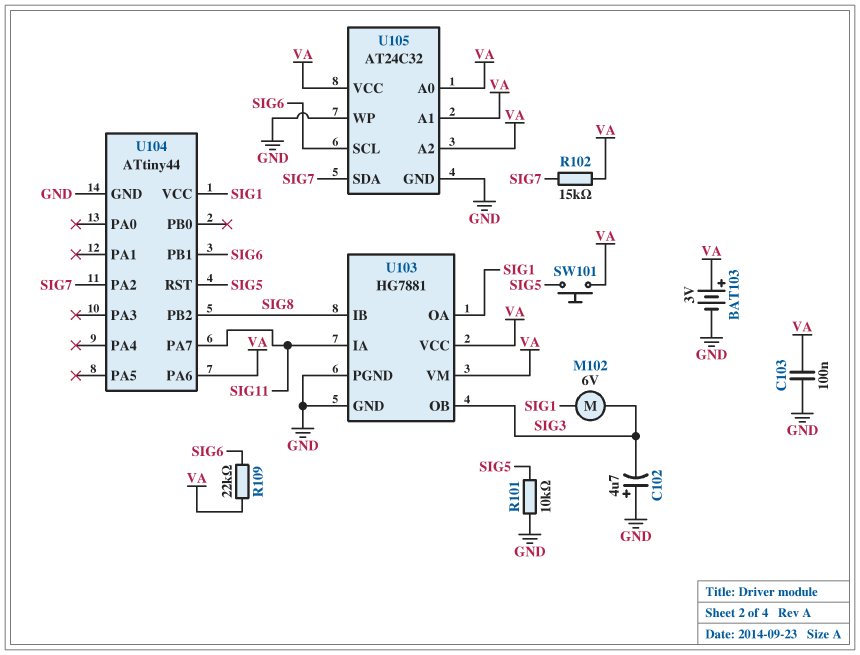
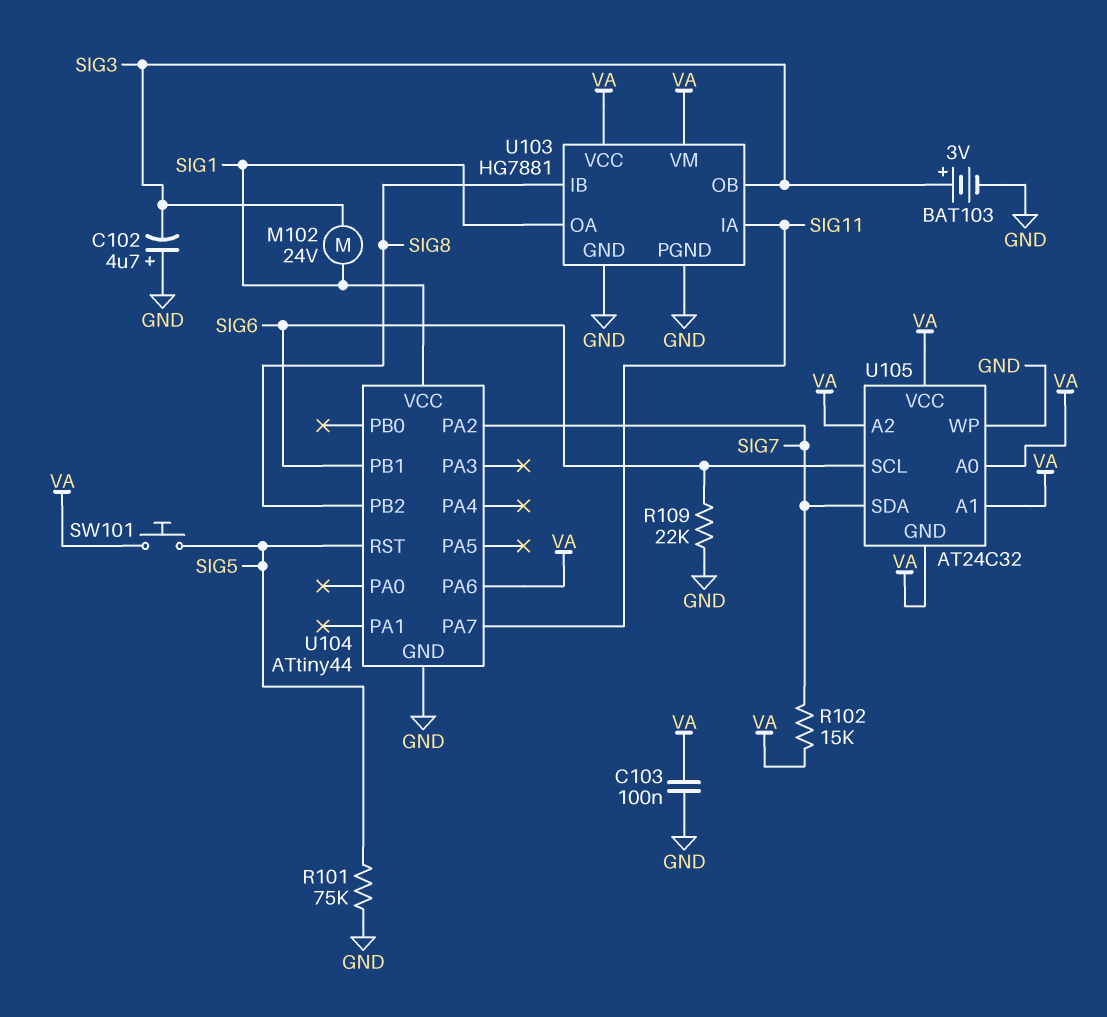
BAT103: 3V (plus VA, minus GND) -> 3V (plus SIG3, minus GND)
M102: motor 6V (SIG1, SIG3) -> motor 24V (SIG1, SIG3)
R101: 10k (GND, SIG5) -> 75k (GND, SIG5)
R109: 22k (SIG6, VA) -> 22k (GND, SIG6)
U105 pin GND: GND -> VA

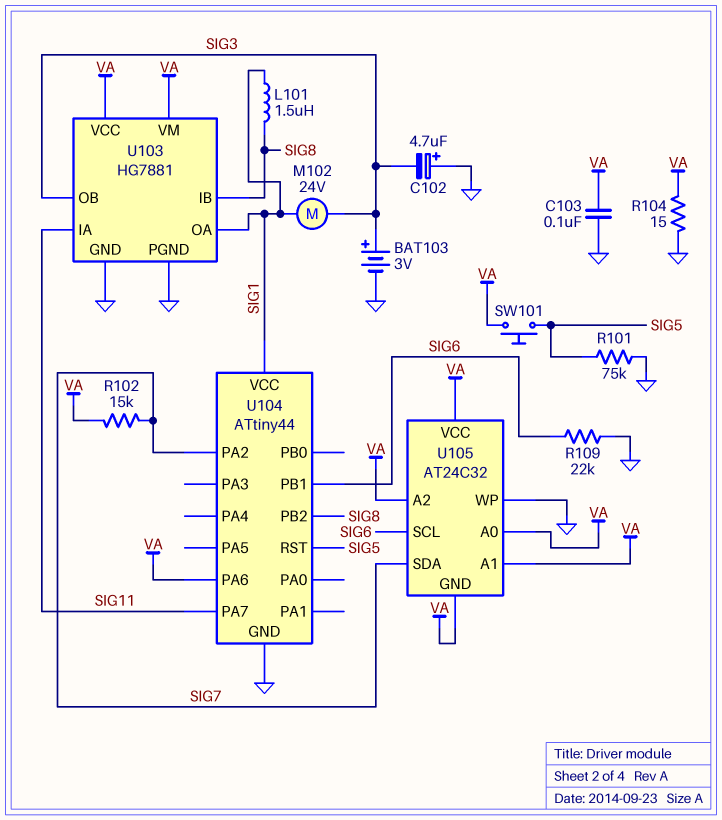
L101: none -> 1.5uH (SIG1, SIG8)
R104: none -> 15 (GND, VA)

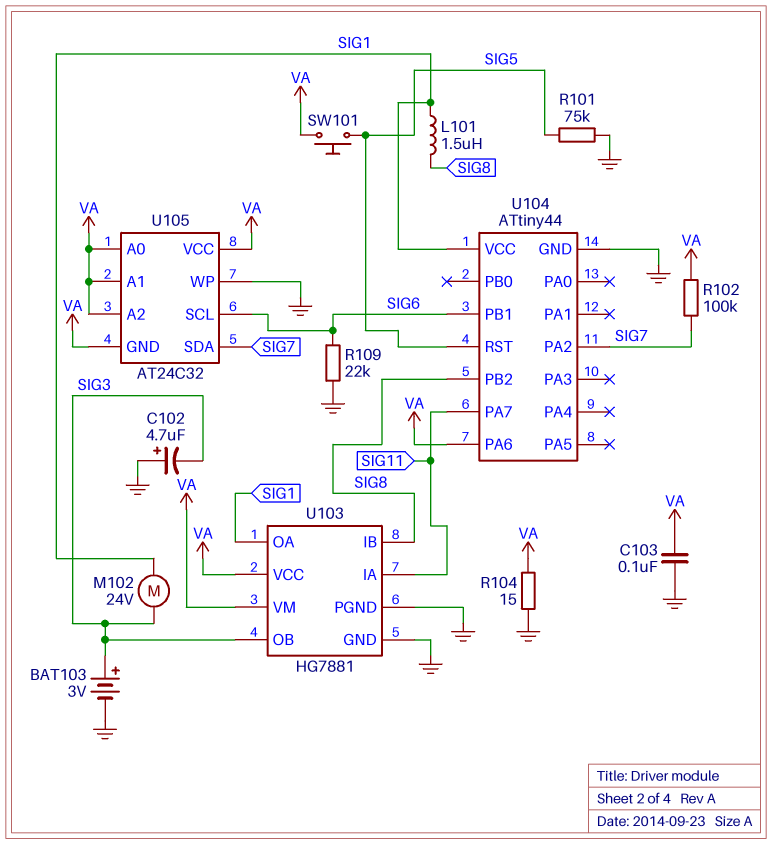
R102: 15k (SIG7, VA) -> 100k (SIG7, VA)

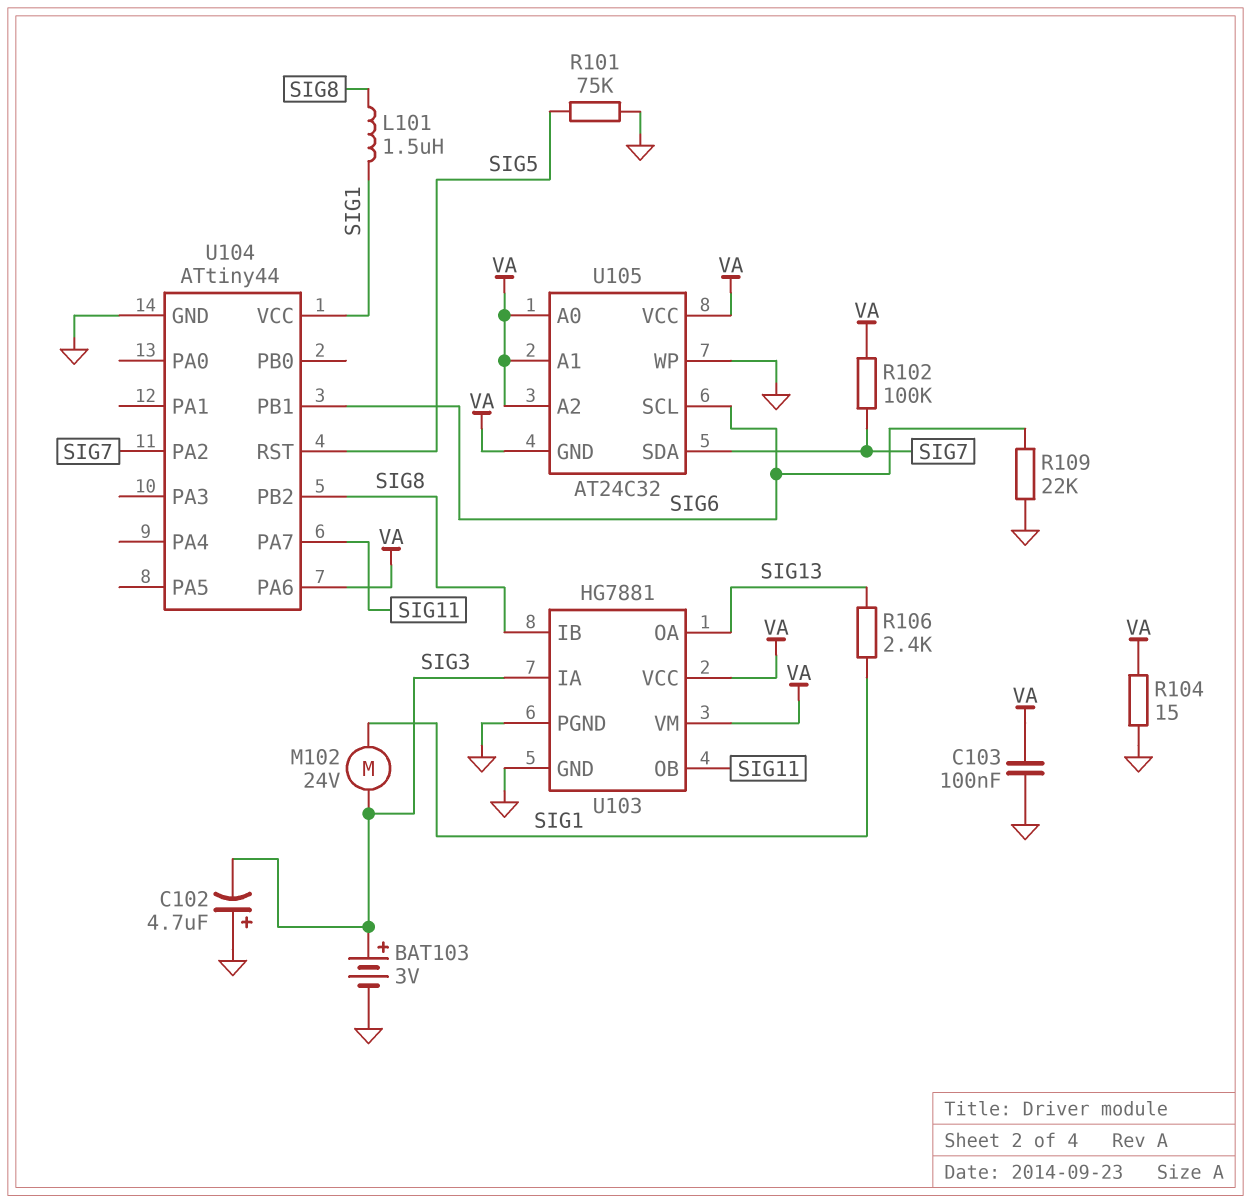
R106: none -> 2.4k (SIG1, SIG13)
SW101: button (SIG5, VA) -> none
U103 pin IA: SIG11 -> SIG3
U103 pin OA: SIG1 -> SIG13
U103 pin OB: SIG3 -> SIG11

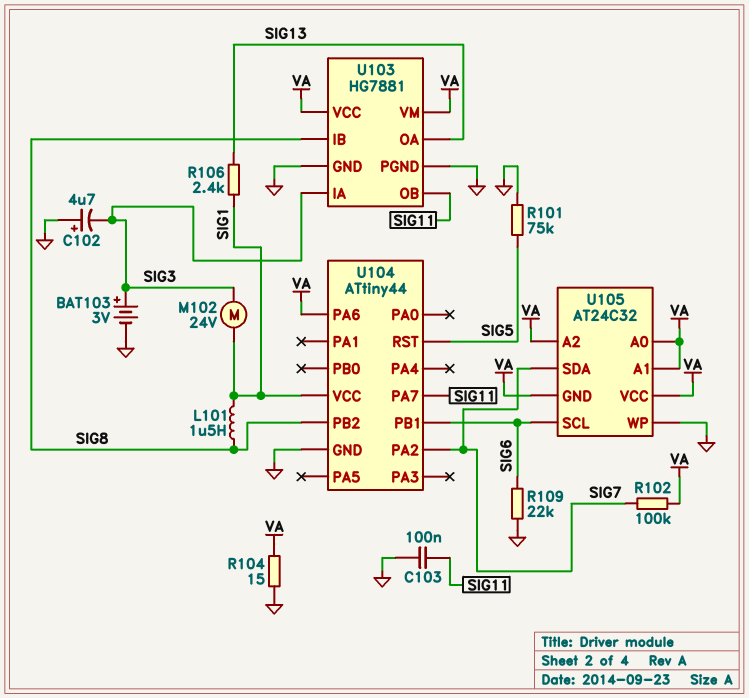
C103: 100nF (GND, VA) -> 100nF (GND, SIG11)

